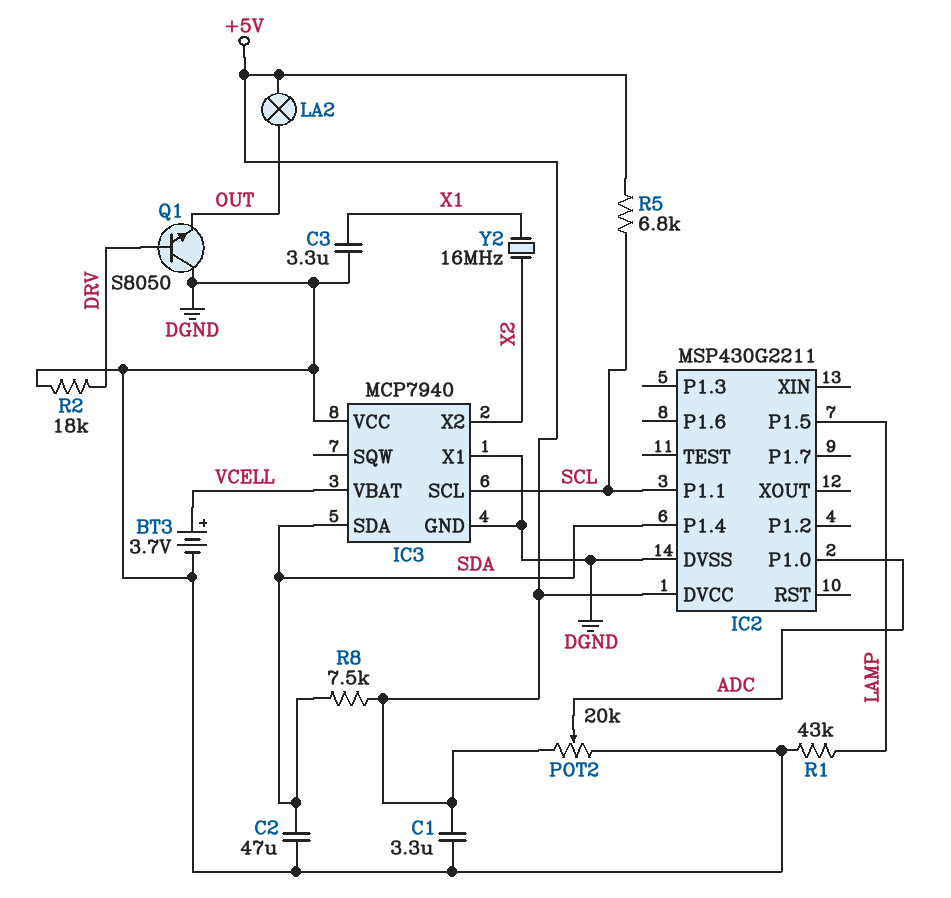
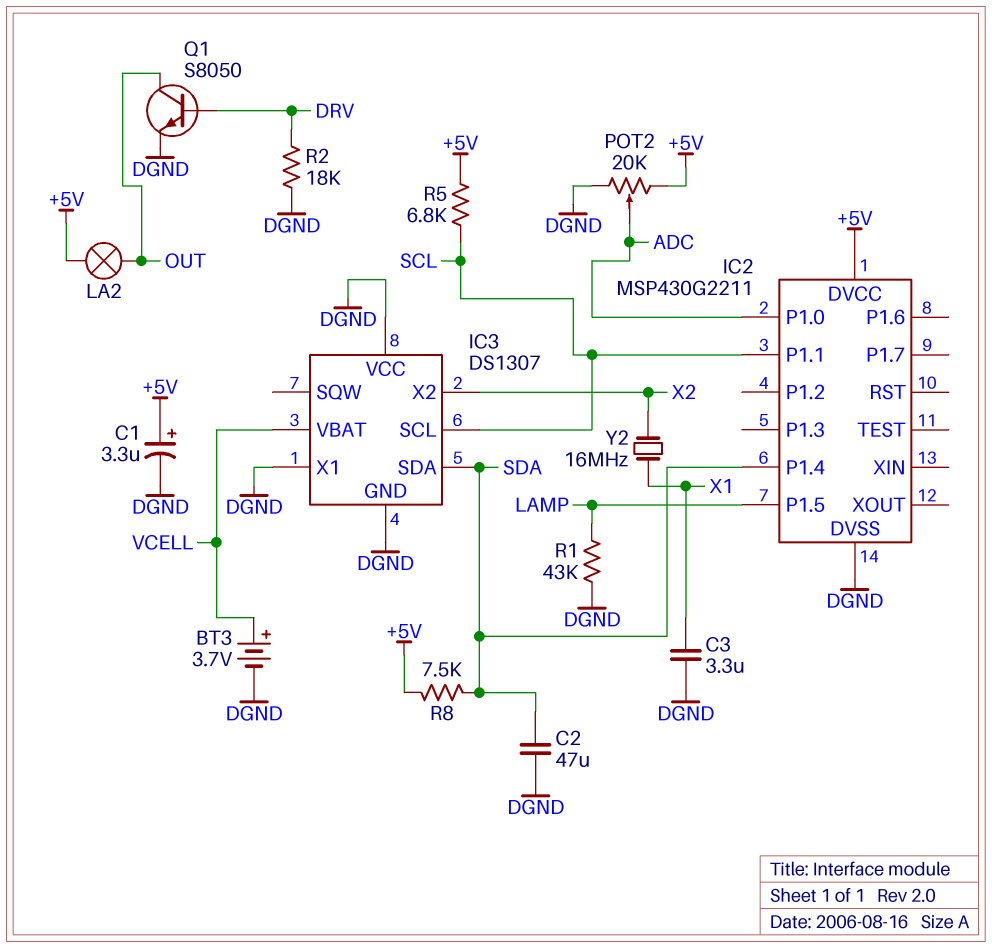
C1: 3.3uF (+5V, DGND) -> 3.3uF (plus +5V, minus DGND)
IC3: MCP7940 -> DS1307
Q1: NPN S8050 (B DRV, C DGND, E OUT) -> NPN S8050 (B DRV, C OUT, E DGND)

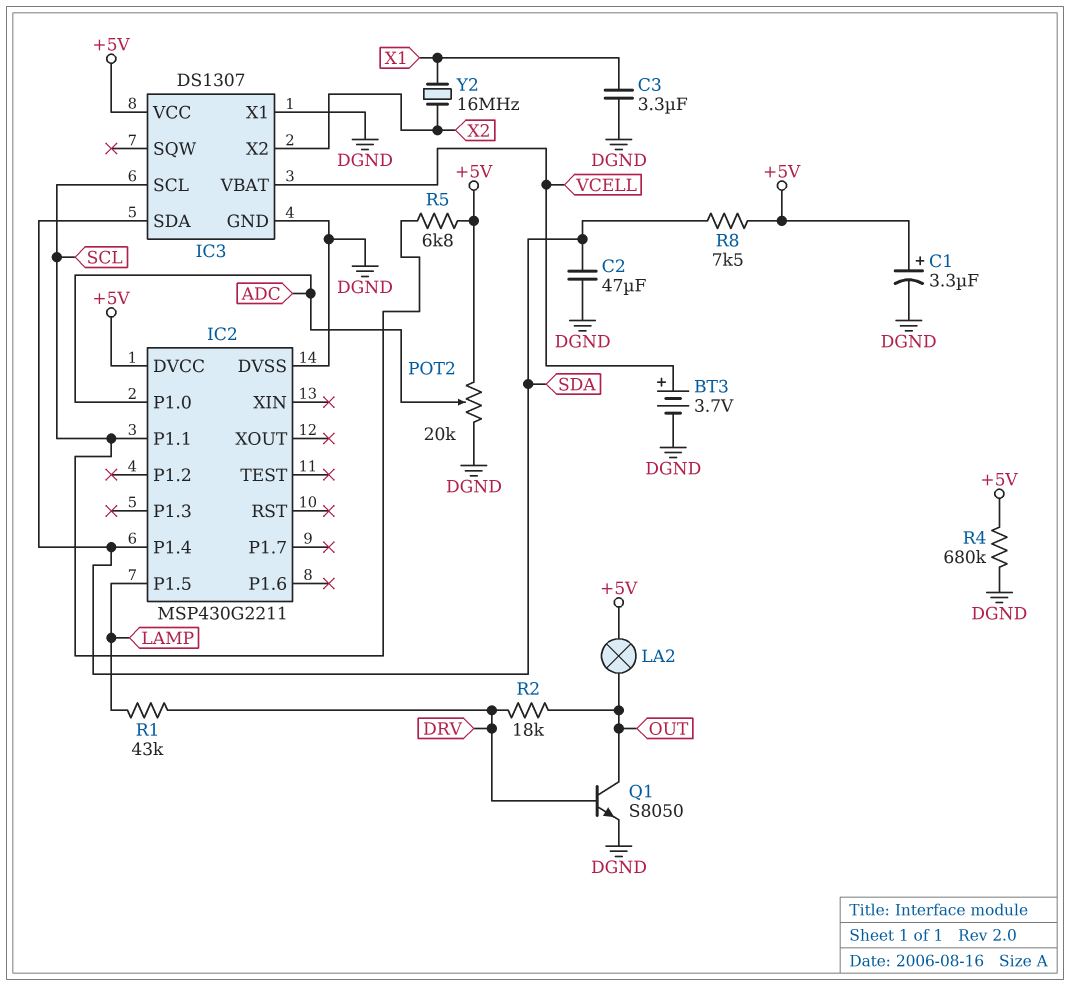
IC3 pin VCC: DGND -> +5V
R1: 43k (DGND, LAMP) -> 43k (DRV, LAMP)
R2: 18k (DGND, DRV) -> 18k (DRV, OUT)
R4: none -> 680k (+5V, DGND)

